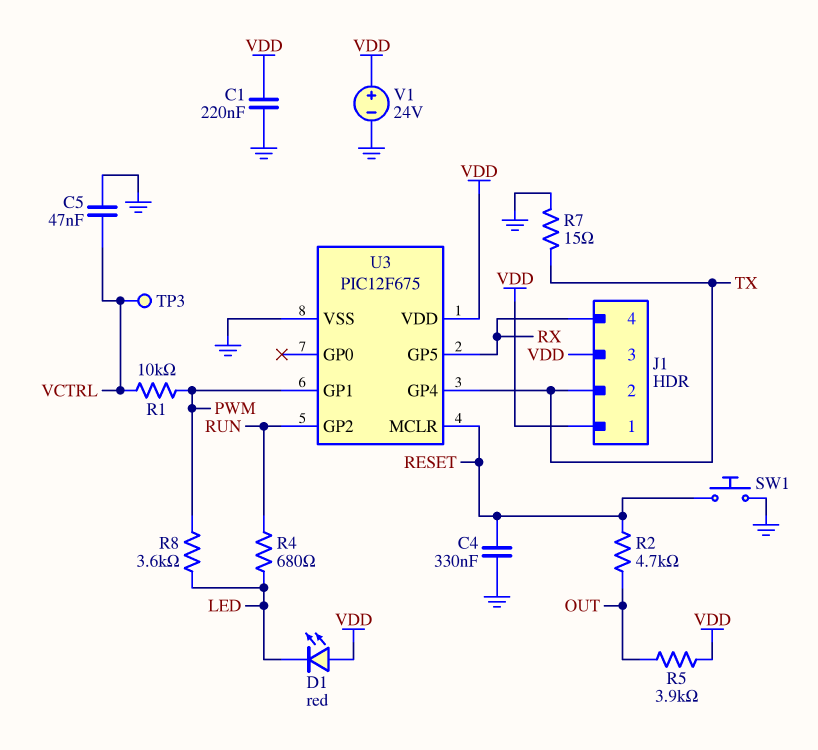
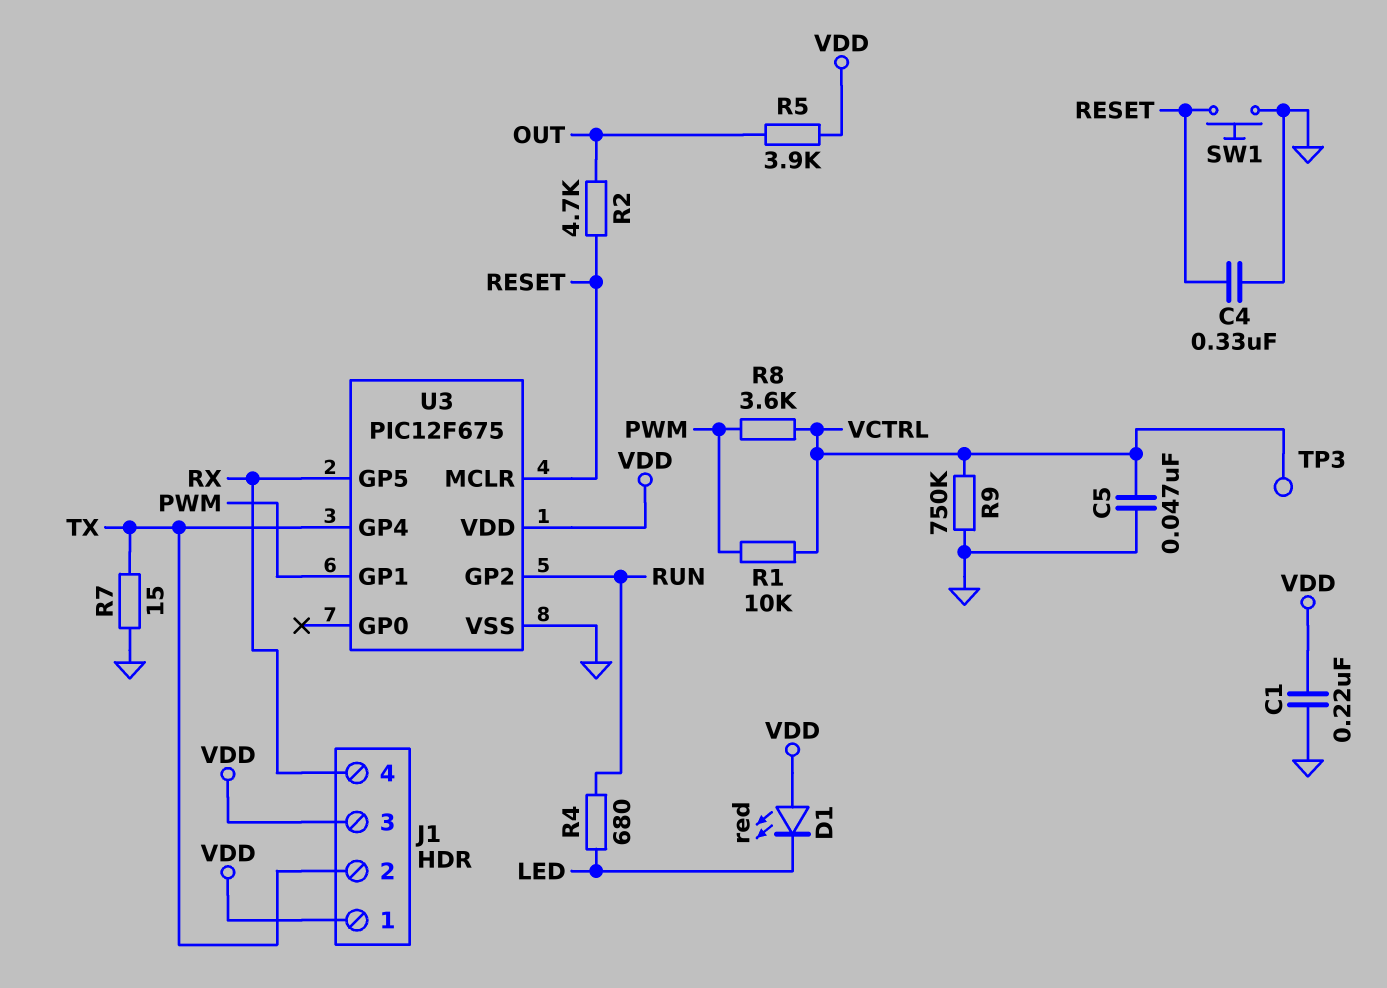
R8: 3.6k (LED, PWM) -> 3.6k (PWM, VCTRL)
R9: none -> 750k (GND, VCTRL)
V1: 24V (plus VDD, minus GND) -> none

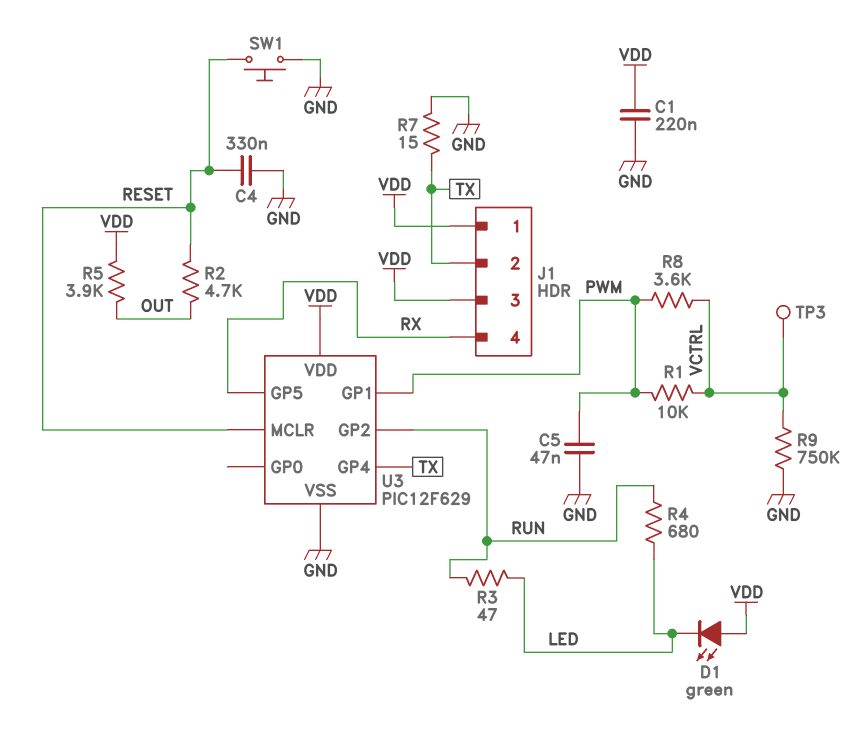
C5: 47nF (GND, VCTRL) -> 47nF (GND, PWM)
D1: LED red (A VDD, K LED) -> LED green (A VDD, K LED)
R3: none -> 47 (LED, RUN)
U3: PIC12F675 -> PIC12F629

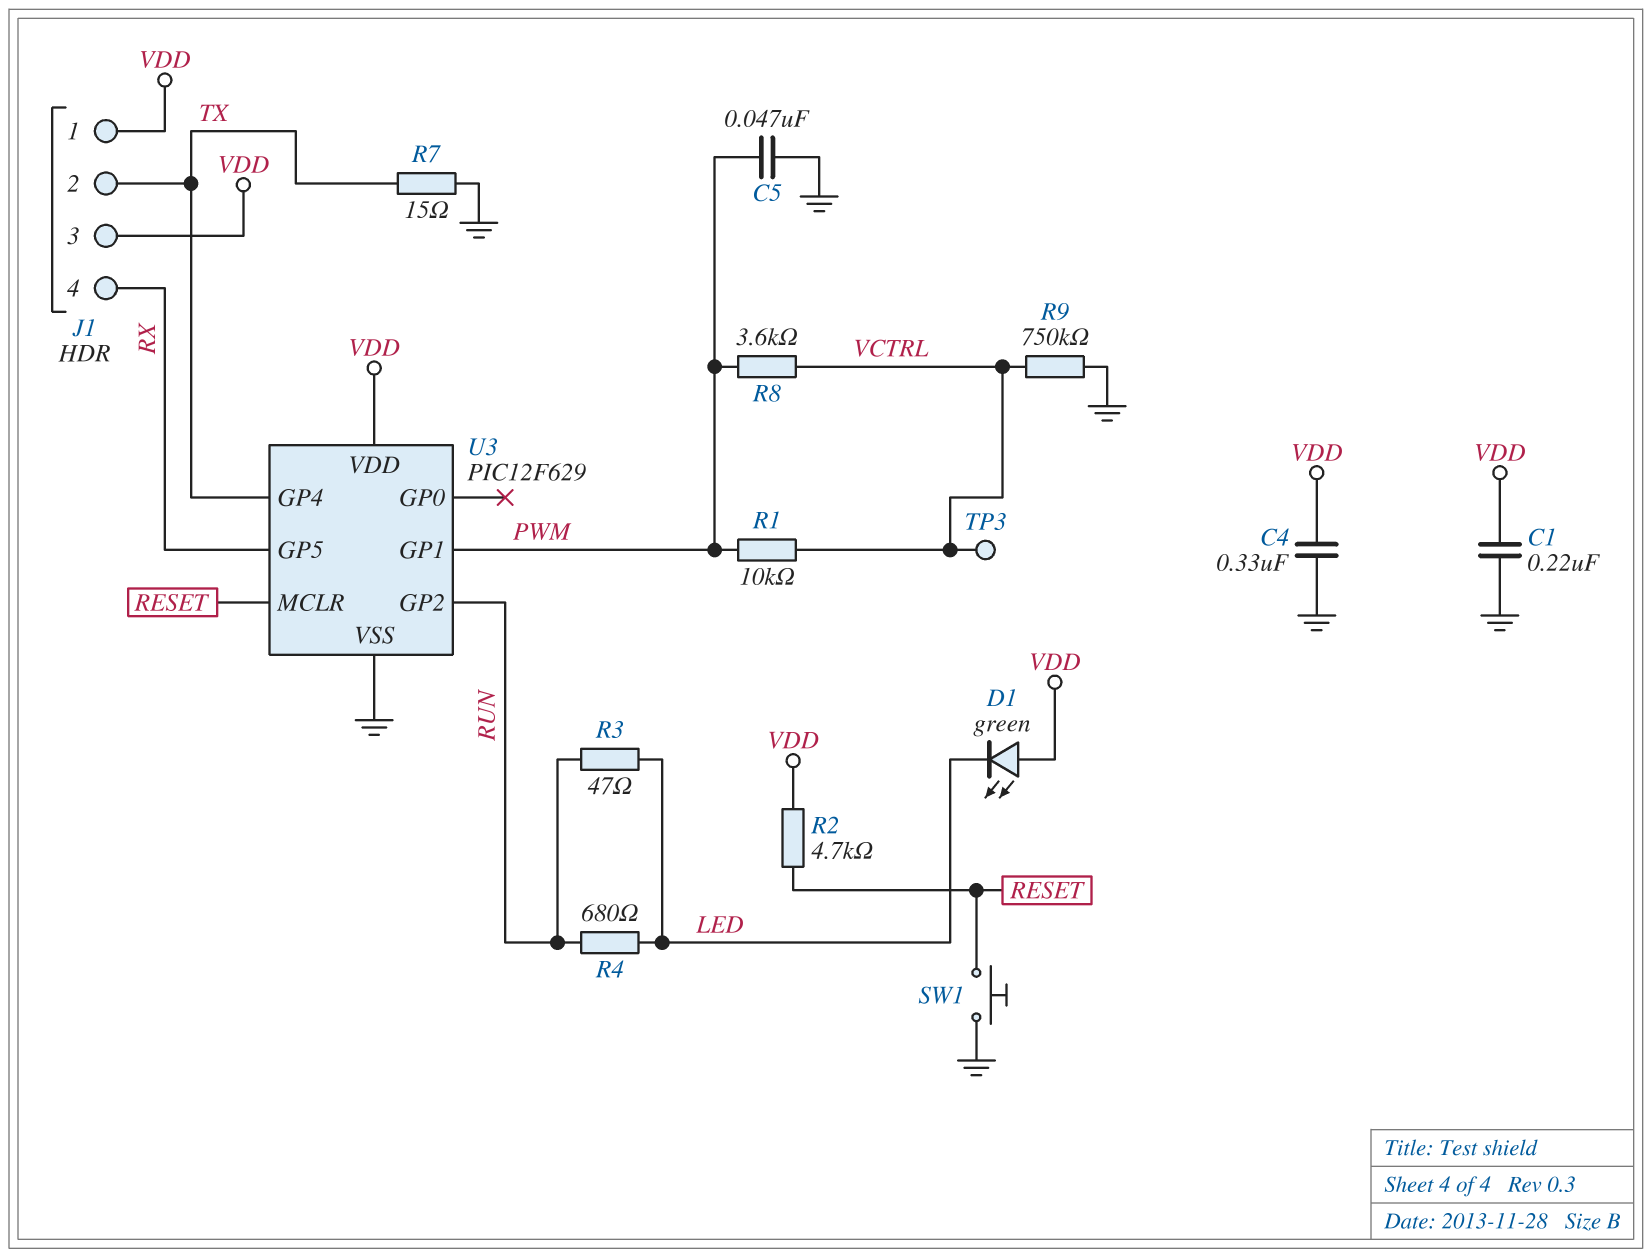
C4: 330nF (GND, RESET) -> 330nF (GND, VDD)
R2: 4.7k (OUT, RESET) -> 4.7k (RESET, VDD)
R5: 3.9k (OUT, VDD) -> none

